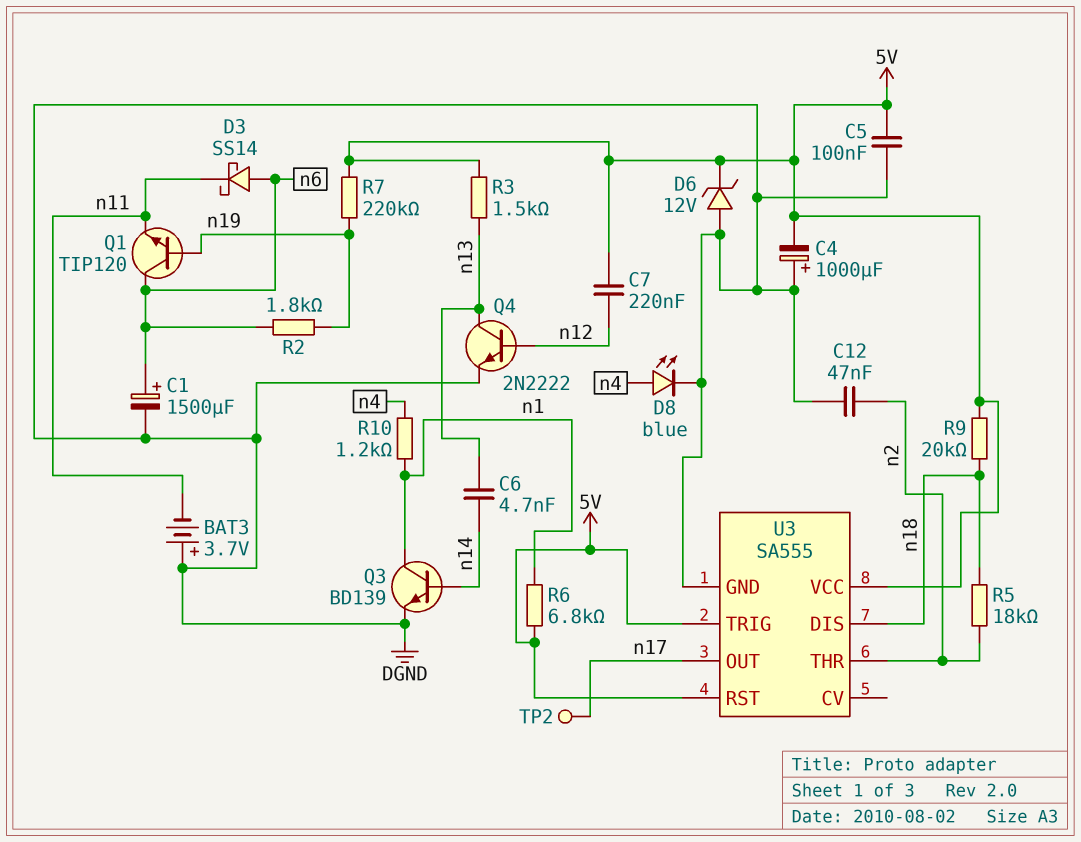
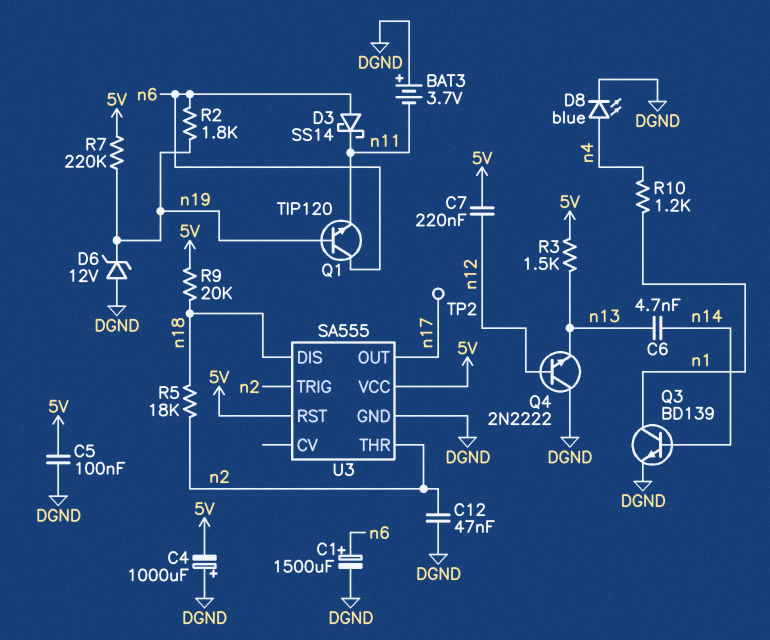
D6: zener 12V (A DGND, K 5V) -> zener 12V (A DGND, K n19)
Q4: NPN 2N2222 (B n12, C n13, E DGND) -> NPN 2N2222 (B n12, C DGND, E n13)
R6: 6.8k (5V, n1) -> none
U3 pin TRIG: 5V -> n2

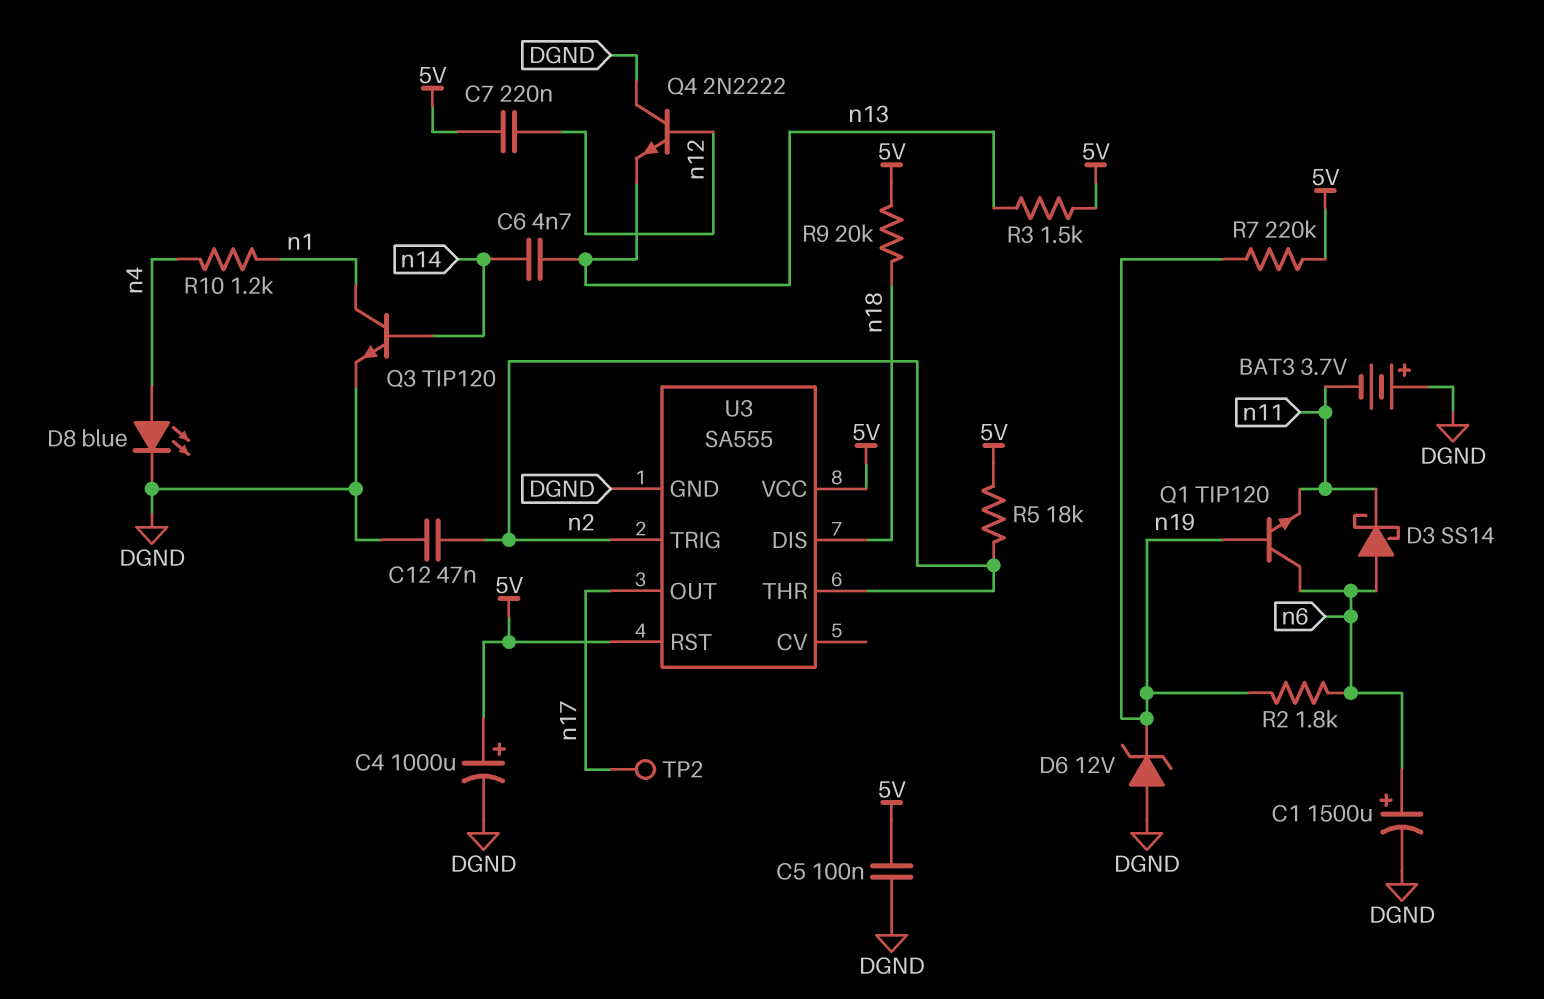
C4: 1000uF (plus DGND, minus 5V) -> 1000uF (plus 5V, minus DGND)
Q3: NPN BD139 (B n14, C n1, E DGND) -> NPN TIP120 (B n14, C n1, E DGND)
R5: 18k (n2, n18) -> 18k (5V, n2)

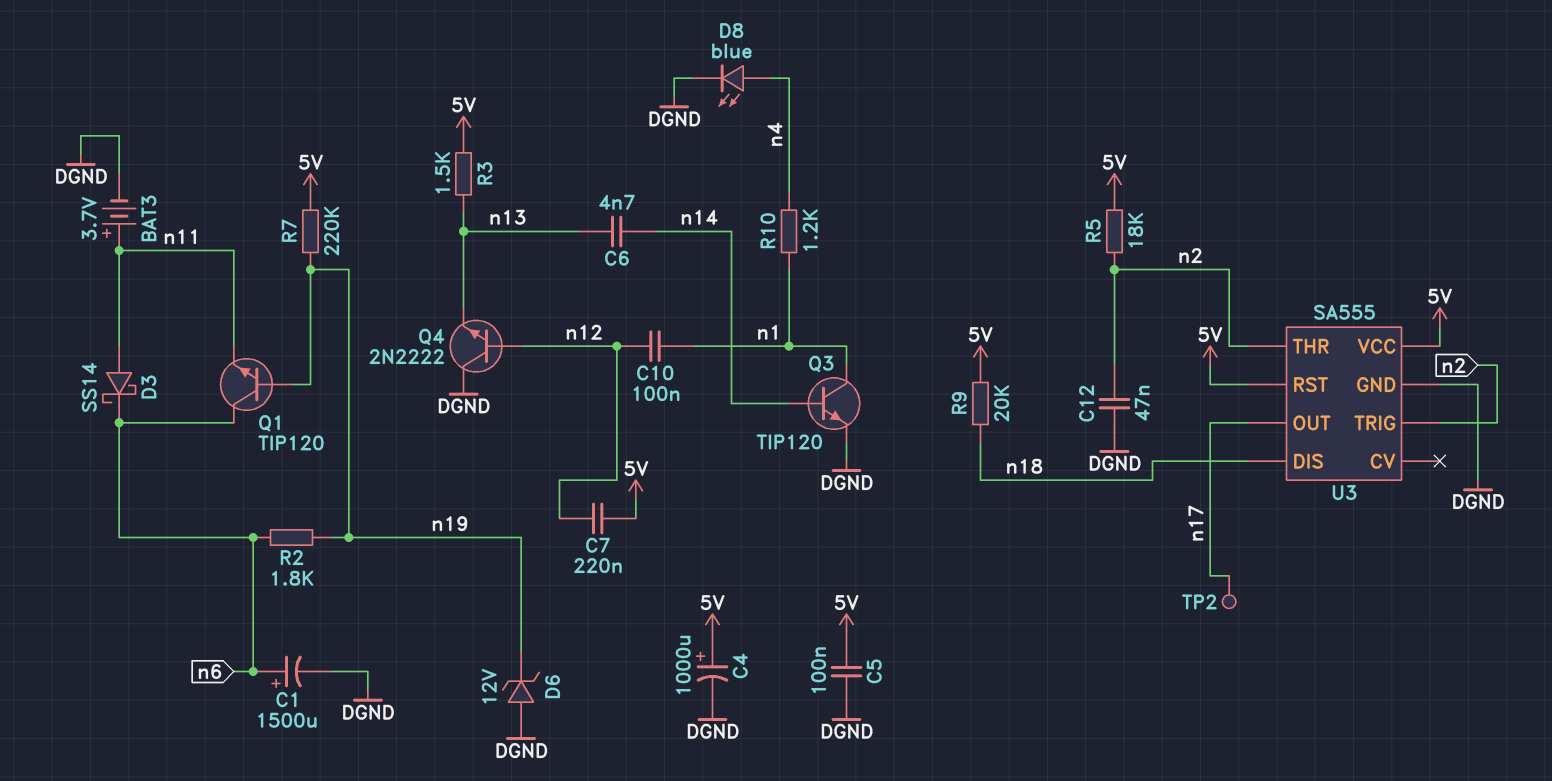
BAT3: 3.7V (plus DGND, minus n11) -> 3.7V (plus n11, minus DGND)
C10: none -> 100nF (n1, n12)
D3: schottky SS14 (A n6, K n11) -> schottky SS14 (A n11, K n6)

